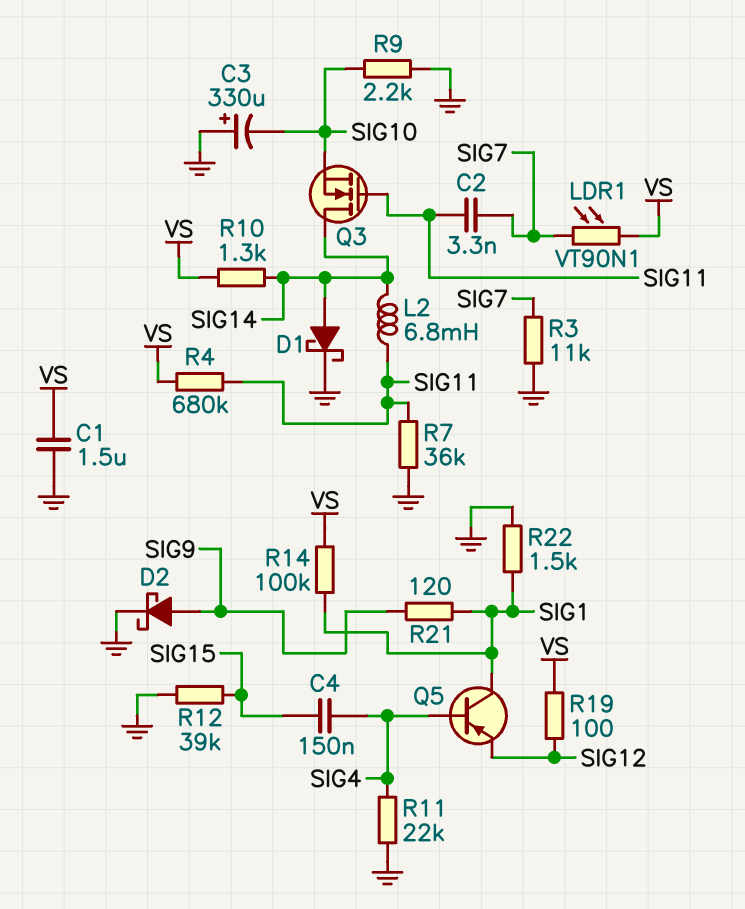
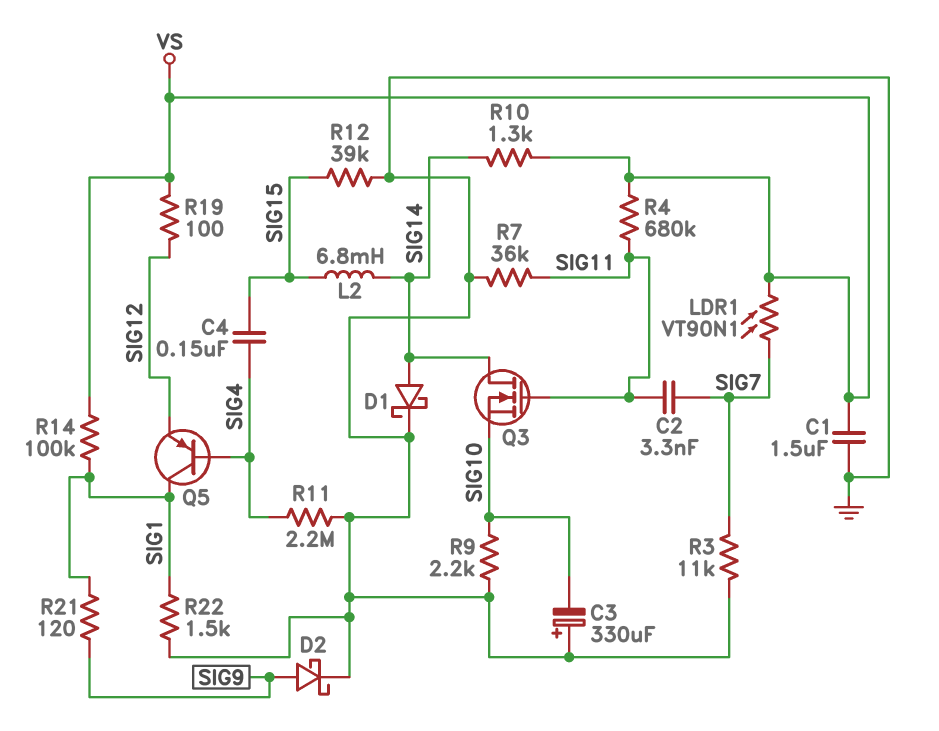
L2: 6.8mH (SIG11, SIG14) -> 6.8mH (SIG14, SIG15)
R11: 22k (GND, SIG4) -> 2.2M (GND, SIG4)

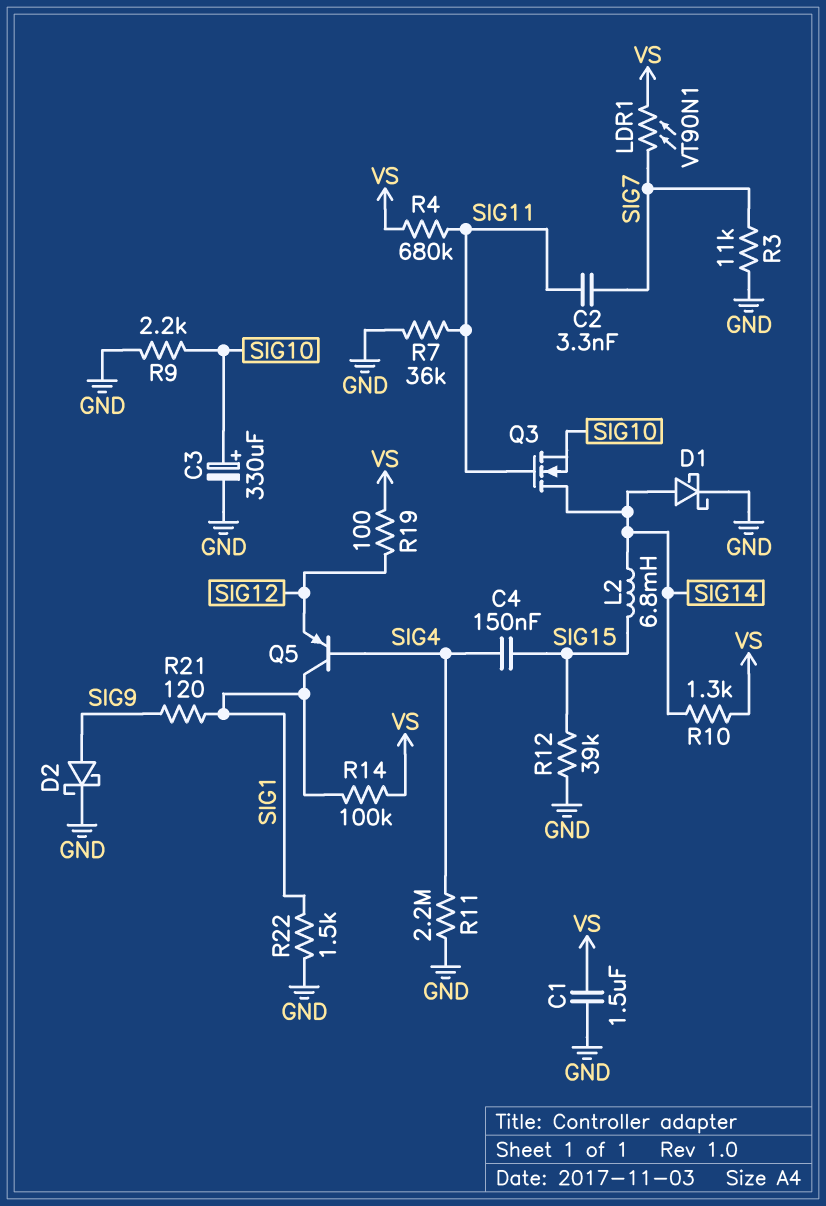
C3: 330uF (plus GND, minus SIG10) -> 330uF (plus SIG10, minus GND)

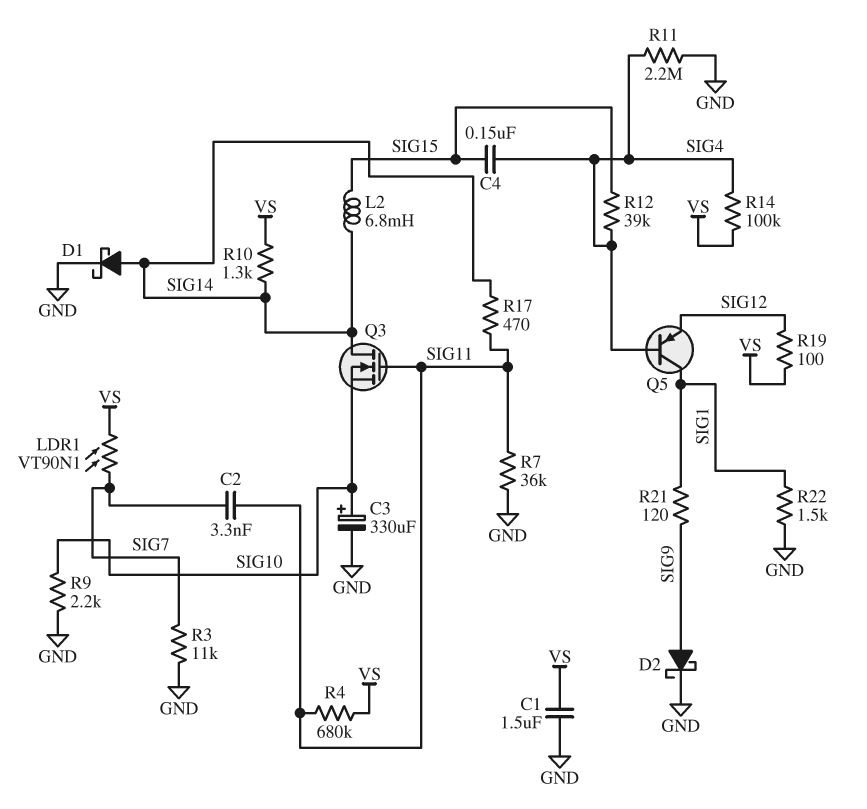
R12: 39k (GND, SIG15) -> 39k (SIG4, SIG15)
R14: 100k (SIG1, VS) -> 100k (SIG4, VS)
R17: none -> 470 (SIG11, SIG14)

